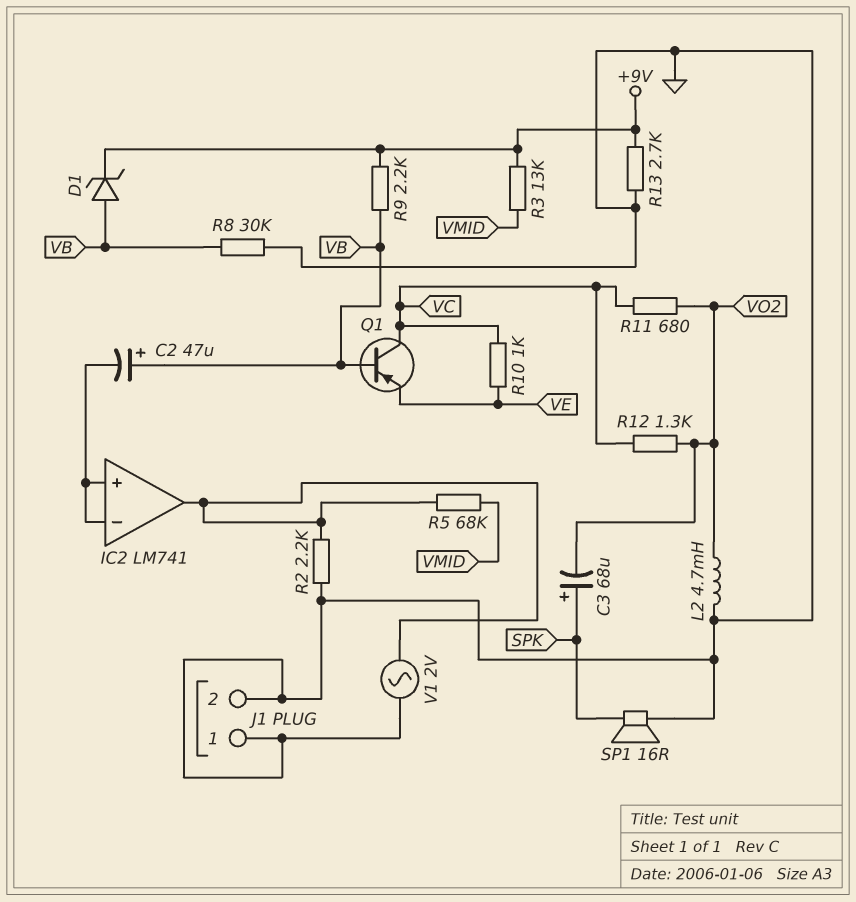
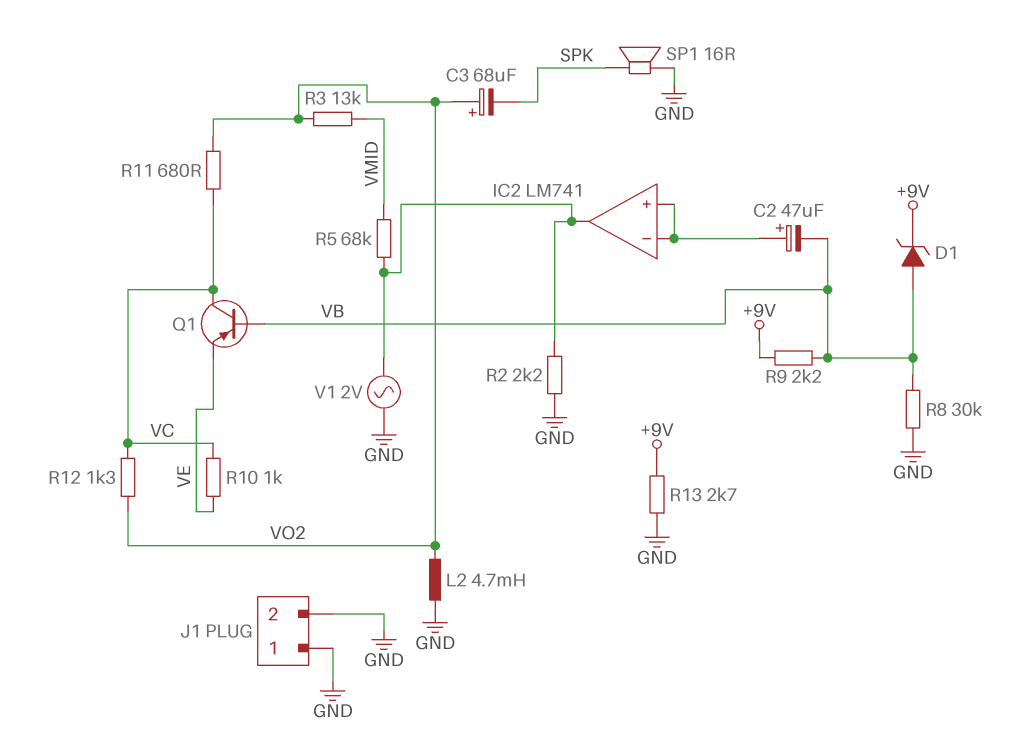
C2: 47uF (plus VB, minus IC2/in+) -> 47uF (plus IC2/in+, minus VB)
C3: 68uF (plus SPK, minus VO2) -> 68uF (plus VO2, minus SPK)
R3: 13k (+9V, VMID) -> 13k (VMID, VO2)

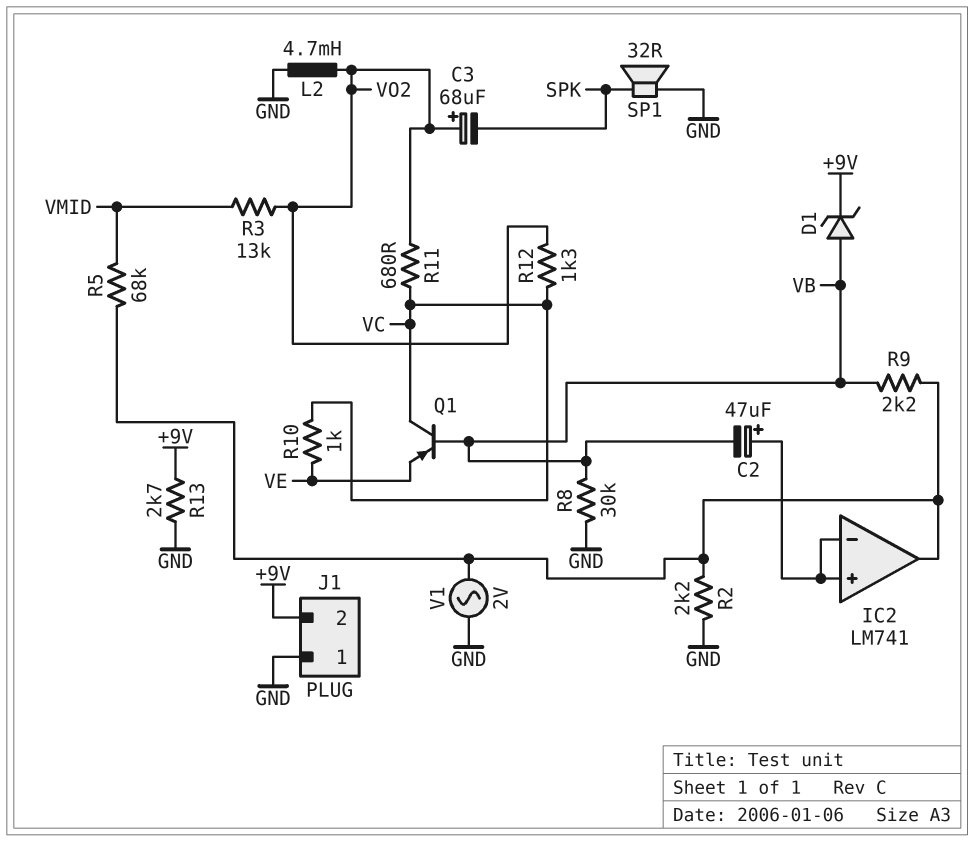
J1 pin 2: GND -> +9V
R9: 2.2k (+9V, VB) -> 2.2k (IC2/out, VB)
SP1: speaker 16R (GND, SPK) -> speaker 32R (GND, SPK)

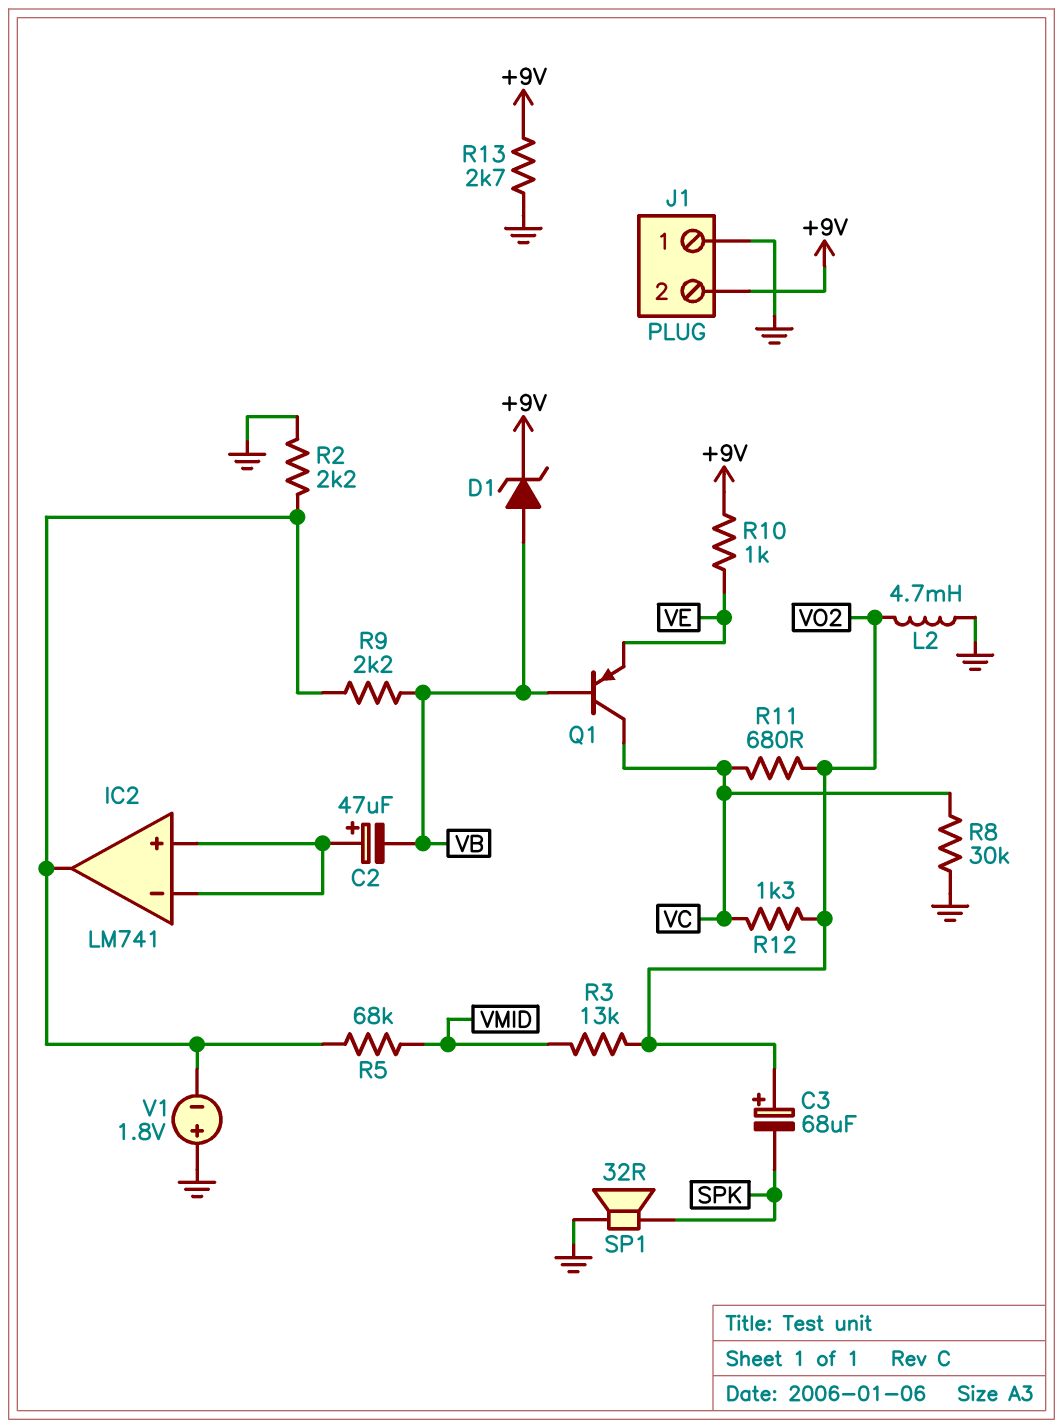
R8: 30k (GND, VB) -> 30k (GND, VC)
R10: 1k (VC, VE) -> 1k (+9V, VE)
V1: AC 2V (GND, IC2/out) -> 1.8V (plus GND, minus IC2/out)

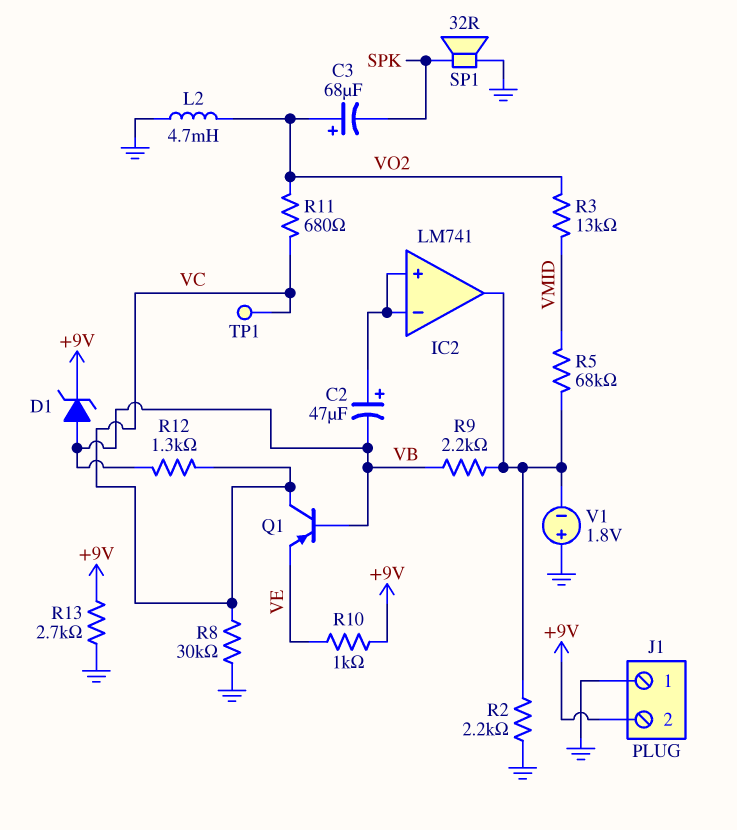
R12: 1.3k (VC, VO2) -> 1.3k (VB, VC)
TP1: none -> test point (VC)

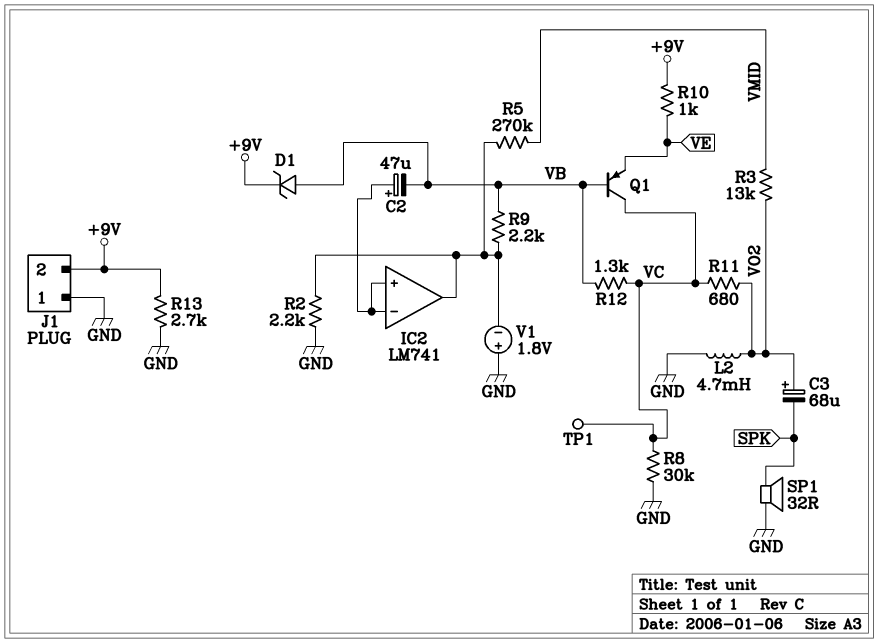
R5: 68k (IC2/out, VMID) -> 270k (IC2/out, VMID)

